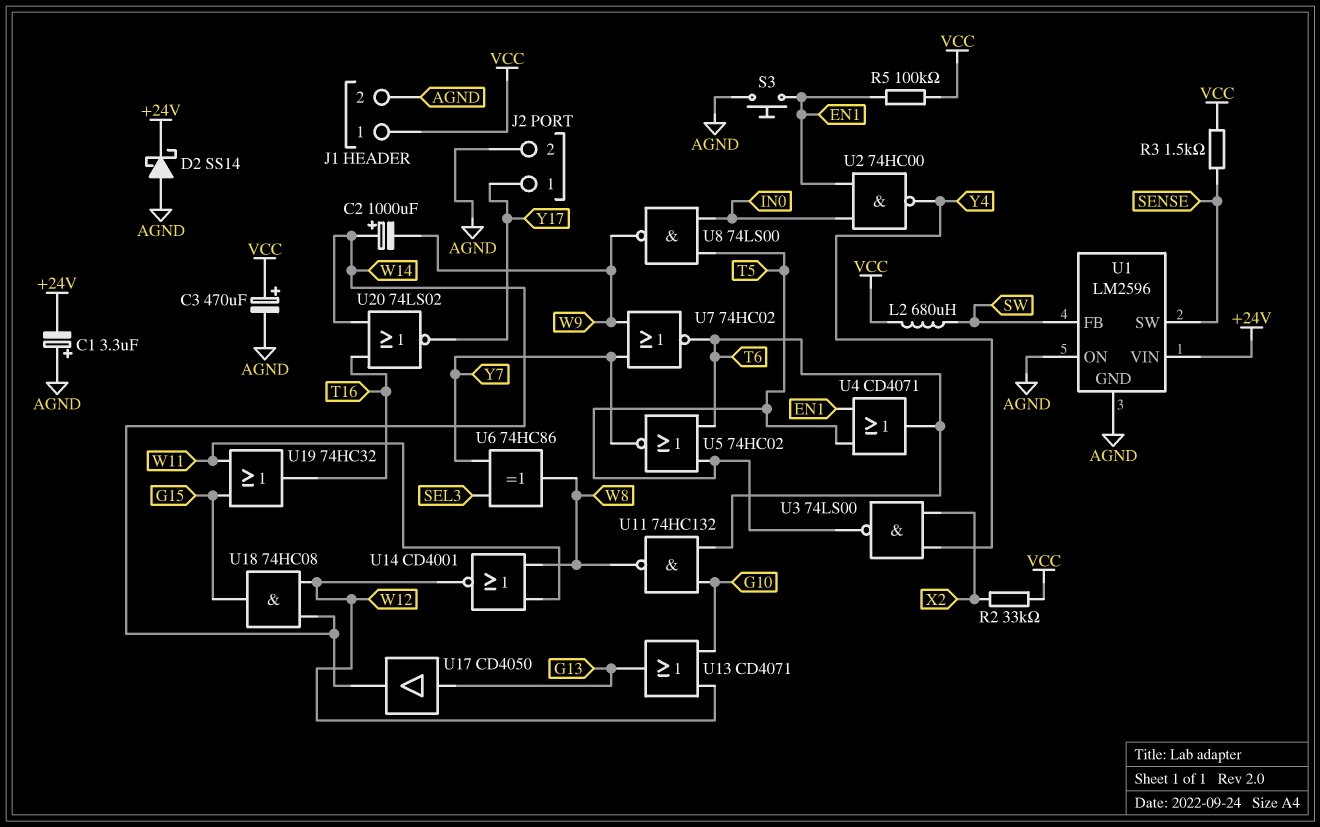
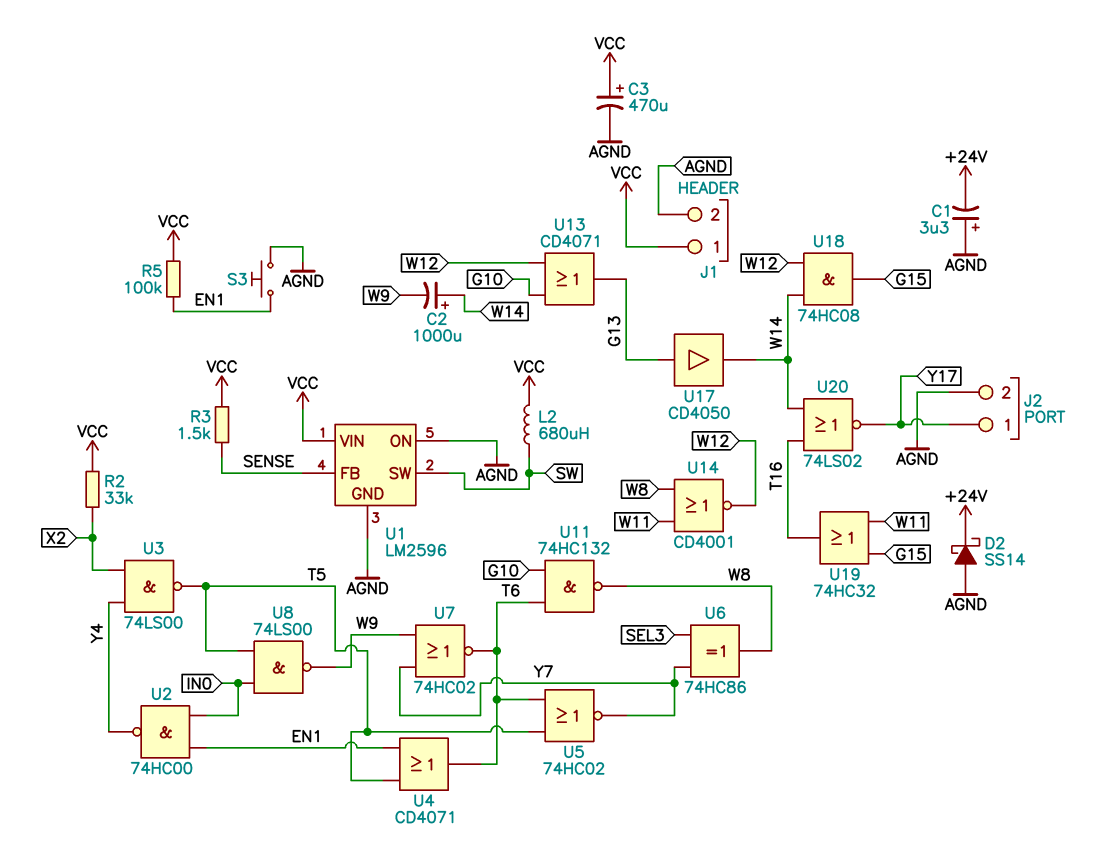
U1 pin FB: SW -> SENSE
U1 pin SW: SENSE -> SW
U1 pin VIN: +24V -> VCC

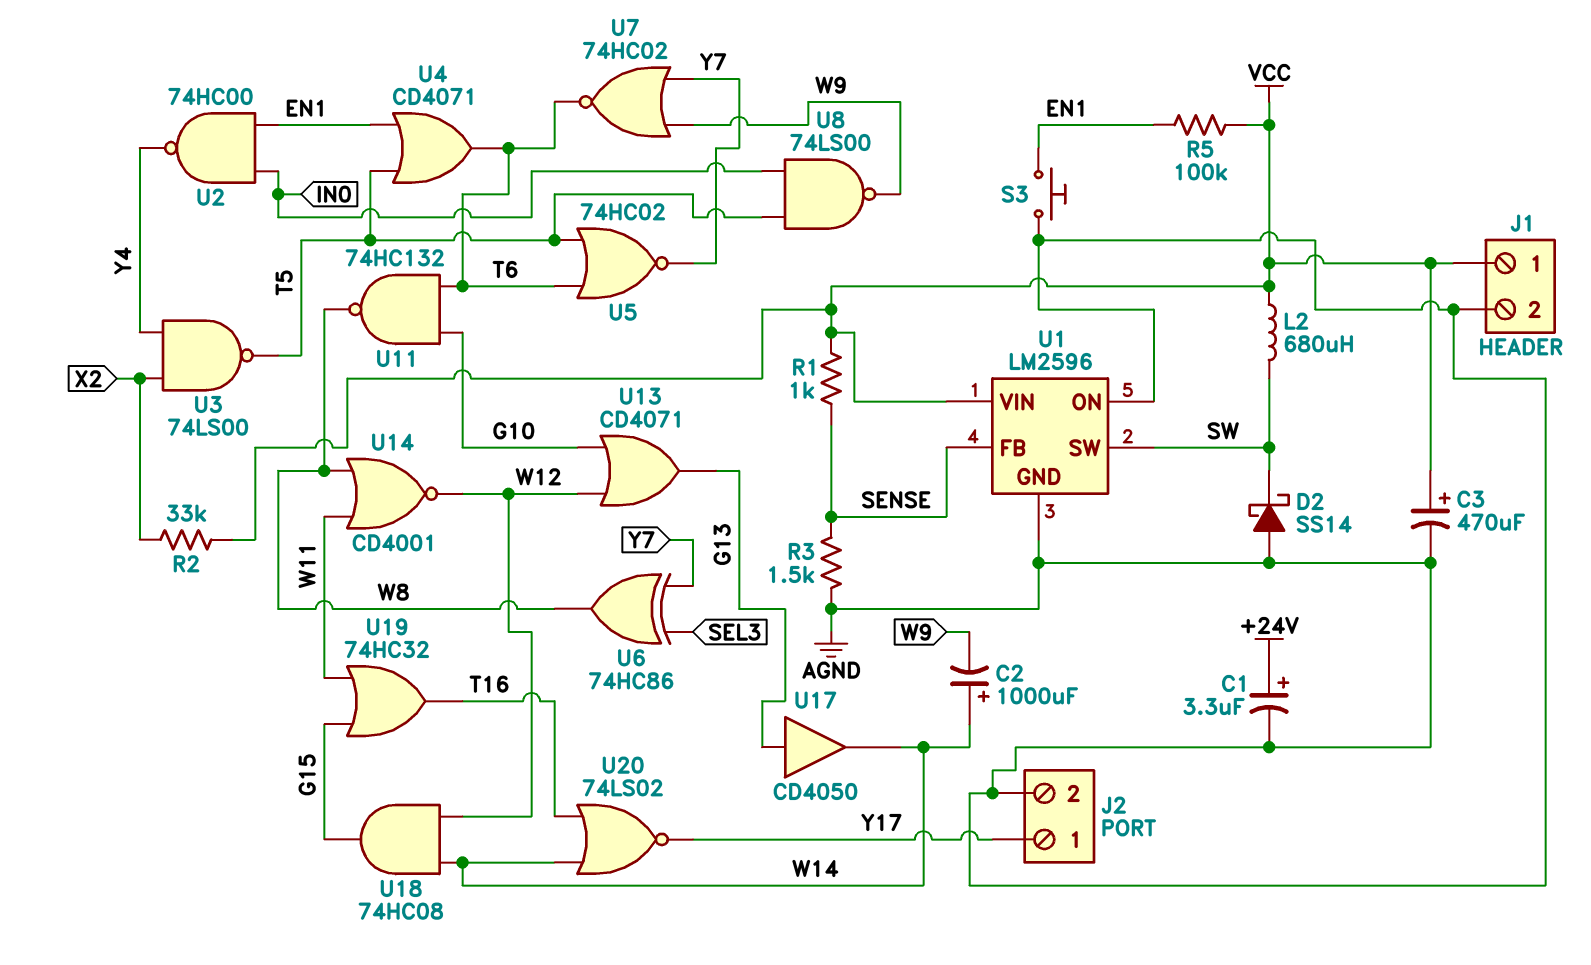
C1: 3.3uF (plus AGND, minus +24V) -> 3.3uF (plus +24V, minus AGND)
D2: schottky SS14 (A AGND, K +24V) -> schottky SS14 (A AGND, K SW)
R1: none -> 1k (SENSE, VCC)
R3: 1.5k (SENSE, VCC) -> 1.5k (AGND, SENSE)

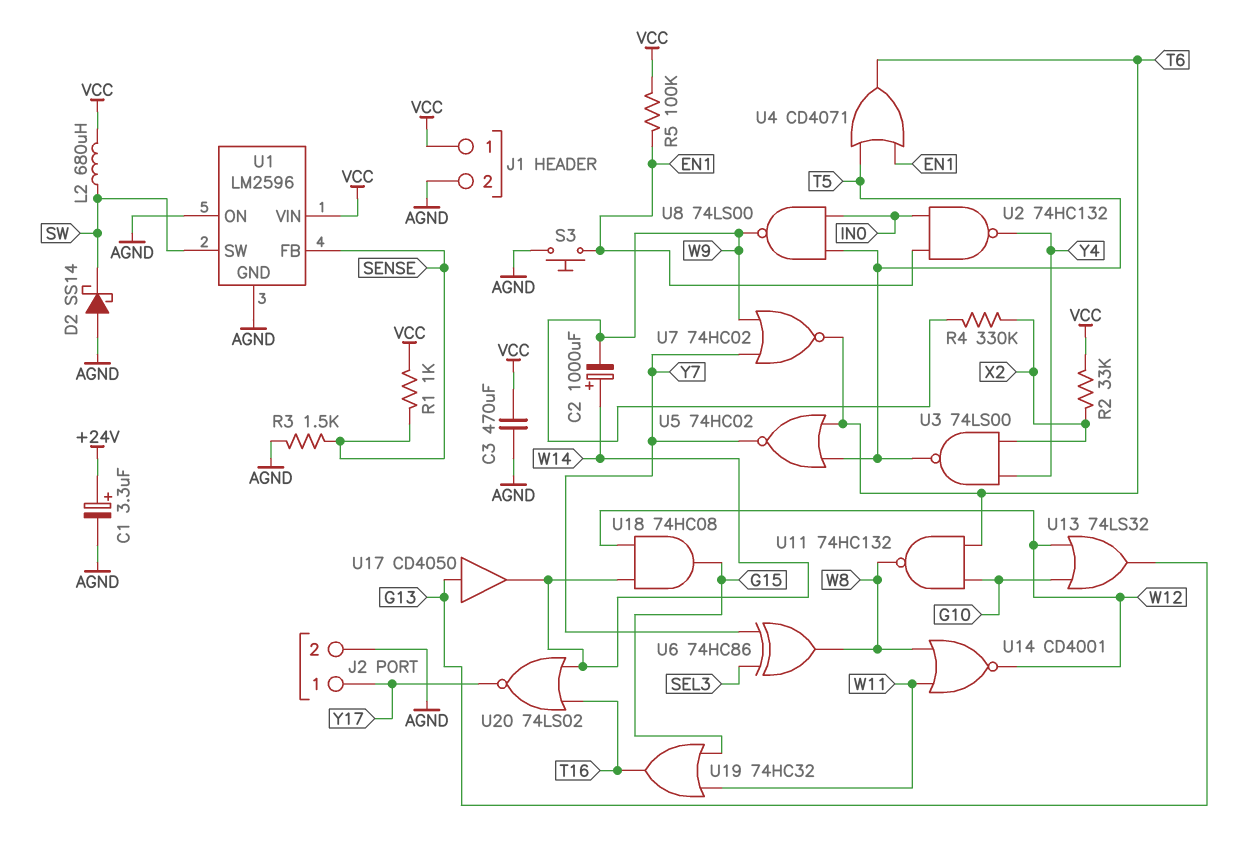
C3: 470uF (plus VCC, minus AGND) -> 470uF (AGND, VCC)
R4: none -> 330k (W9, X2)
U2: NAND 74HC00 (in EN1, in IN0, out Y4) -> NAND 74HC132 (in EN1, in IN0, out Y4)
U13: OR CD4071 (in G10, in W12, out G13) -> OR 74LS32 (in G10, in W12, out G13)

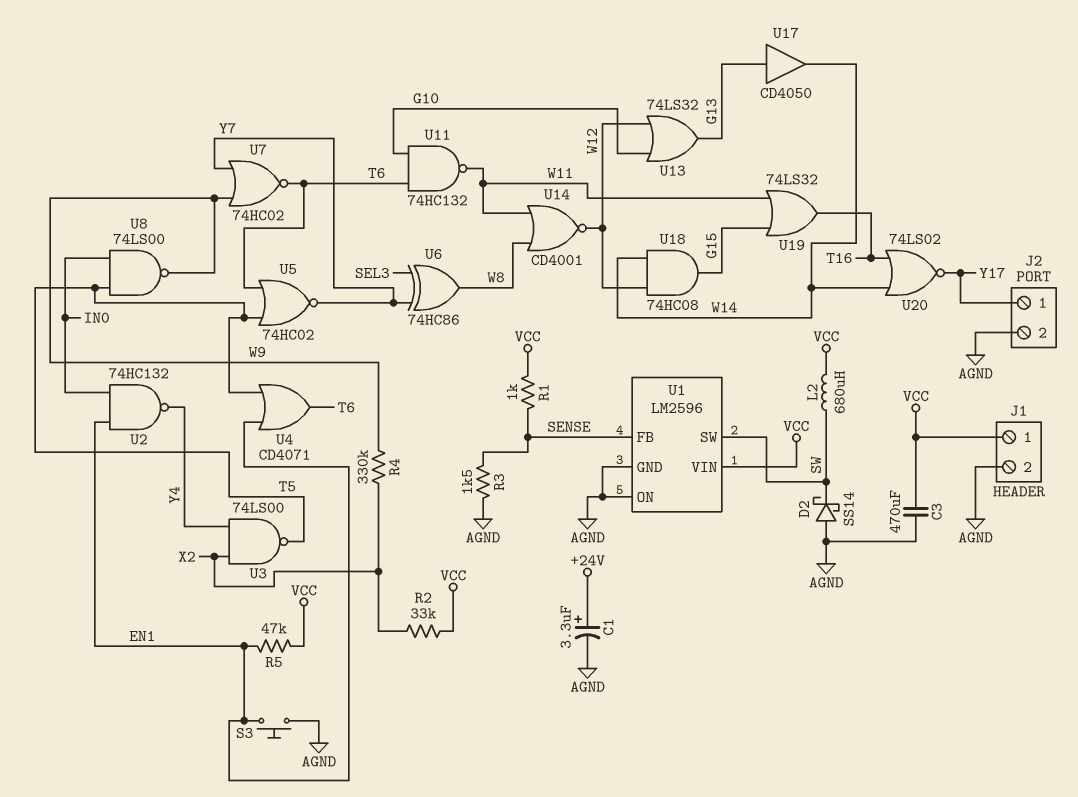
C2: 1000uF (plus W14, minus W9) -> none
R5: 100k (EN1, VCC) -> 47k (EN1, VCC)
U11: NAND 74HC132 (in G10, in T6, out W8) -> NAND 74HC132 (in G10, in T6, out W11)
U19: OR 74HC32 (in G15, in W11, out T16) -> OR 74LS32 (in G15, in W11, out T16)

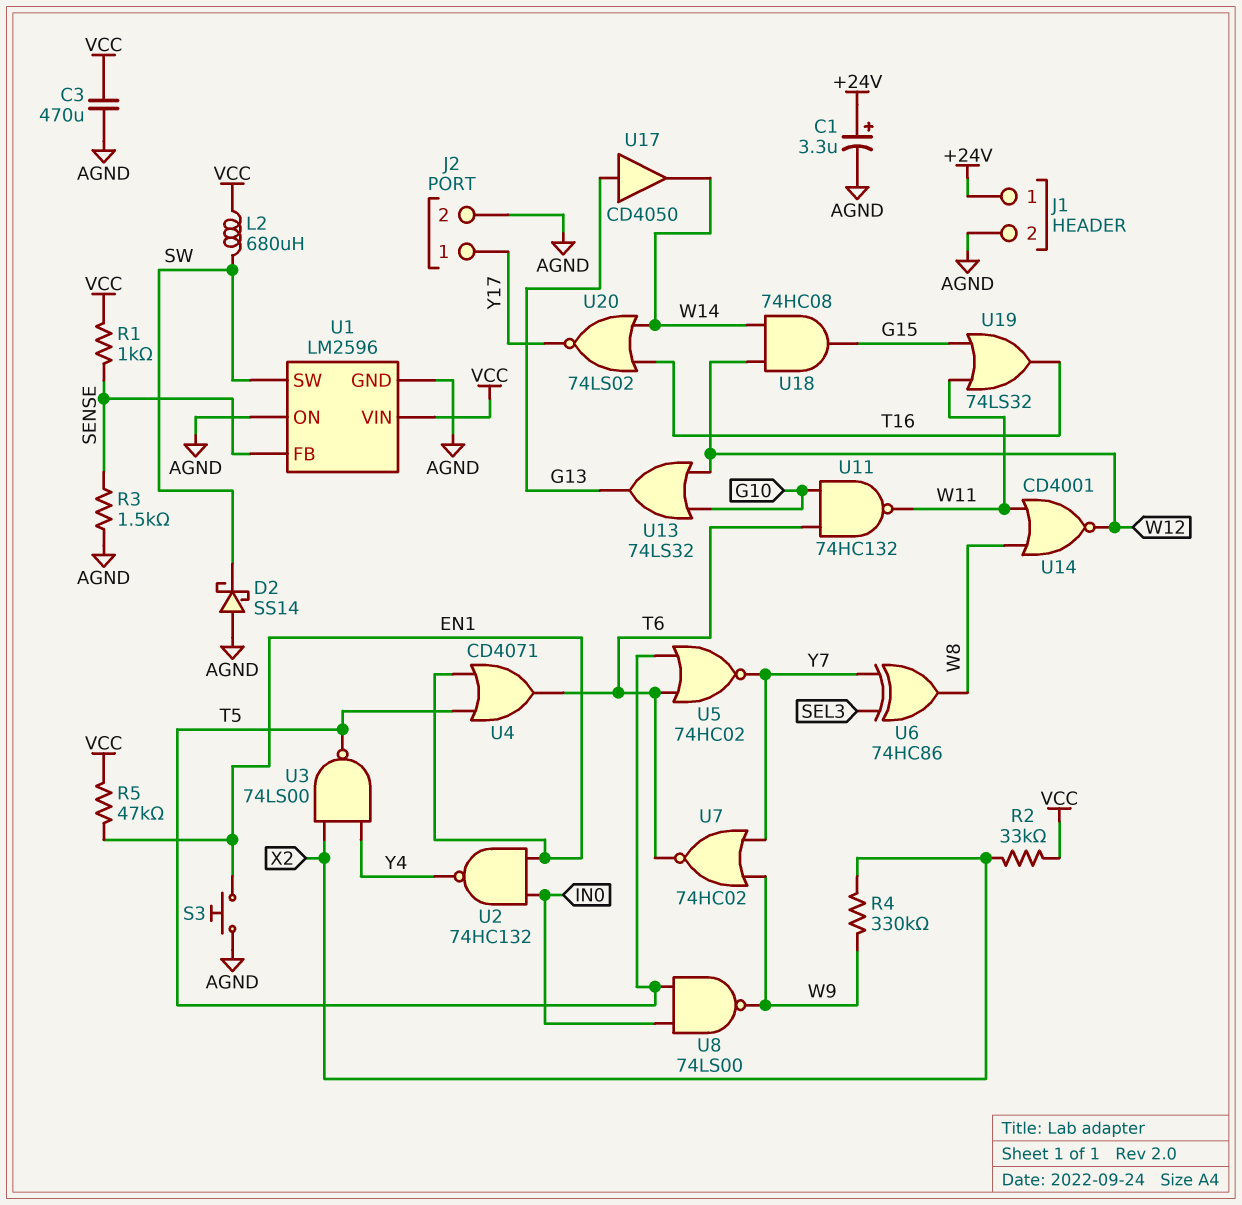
J1 pin 1: VCC -> +24V

